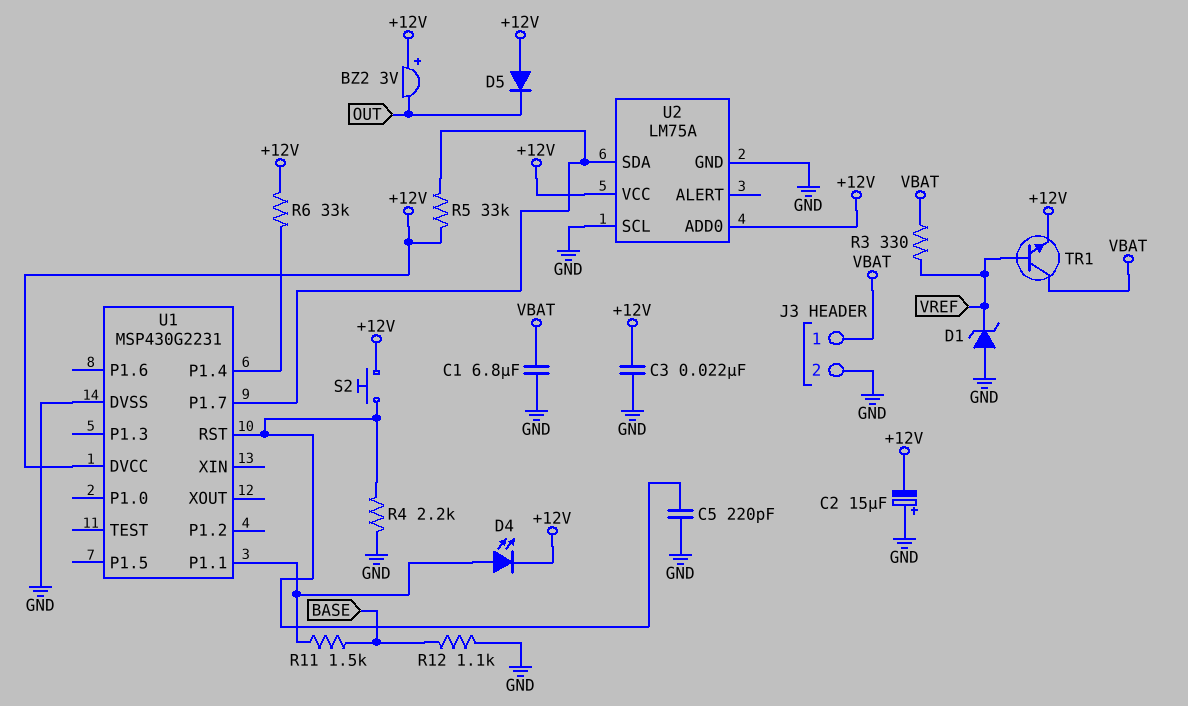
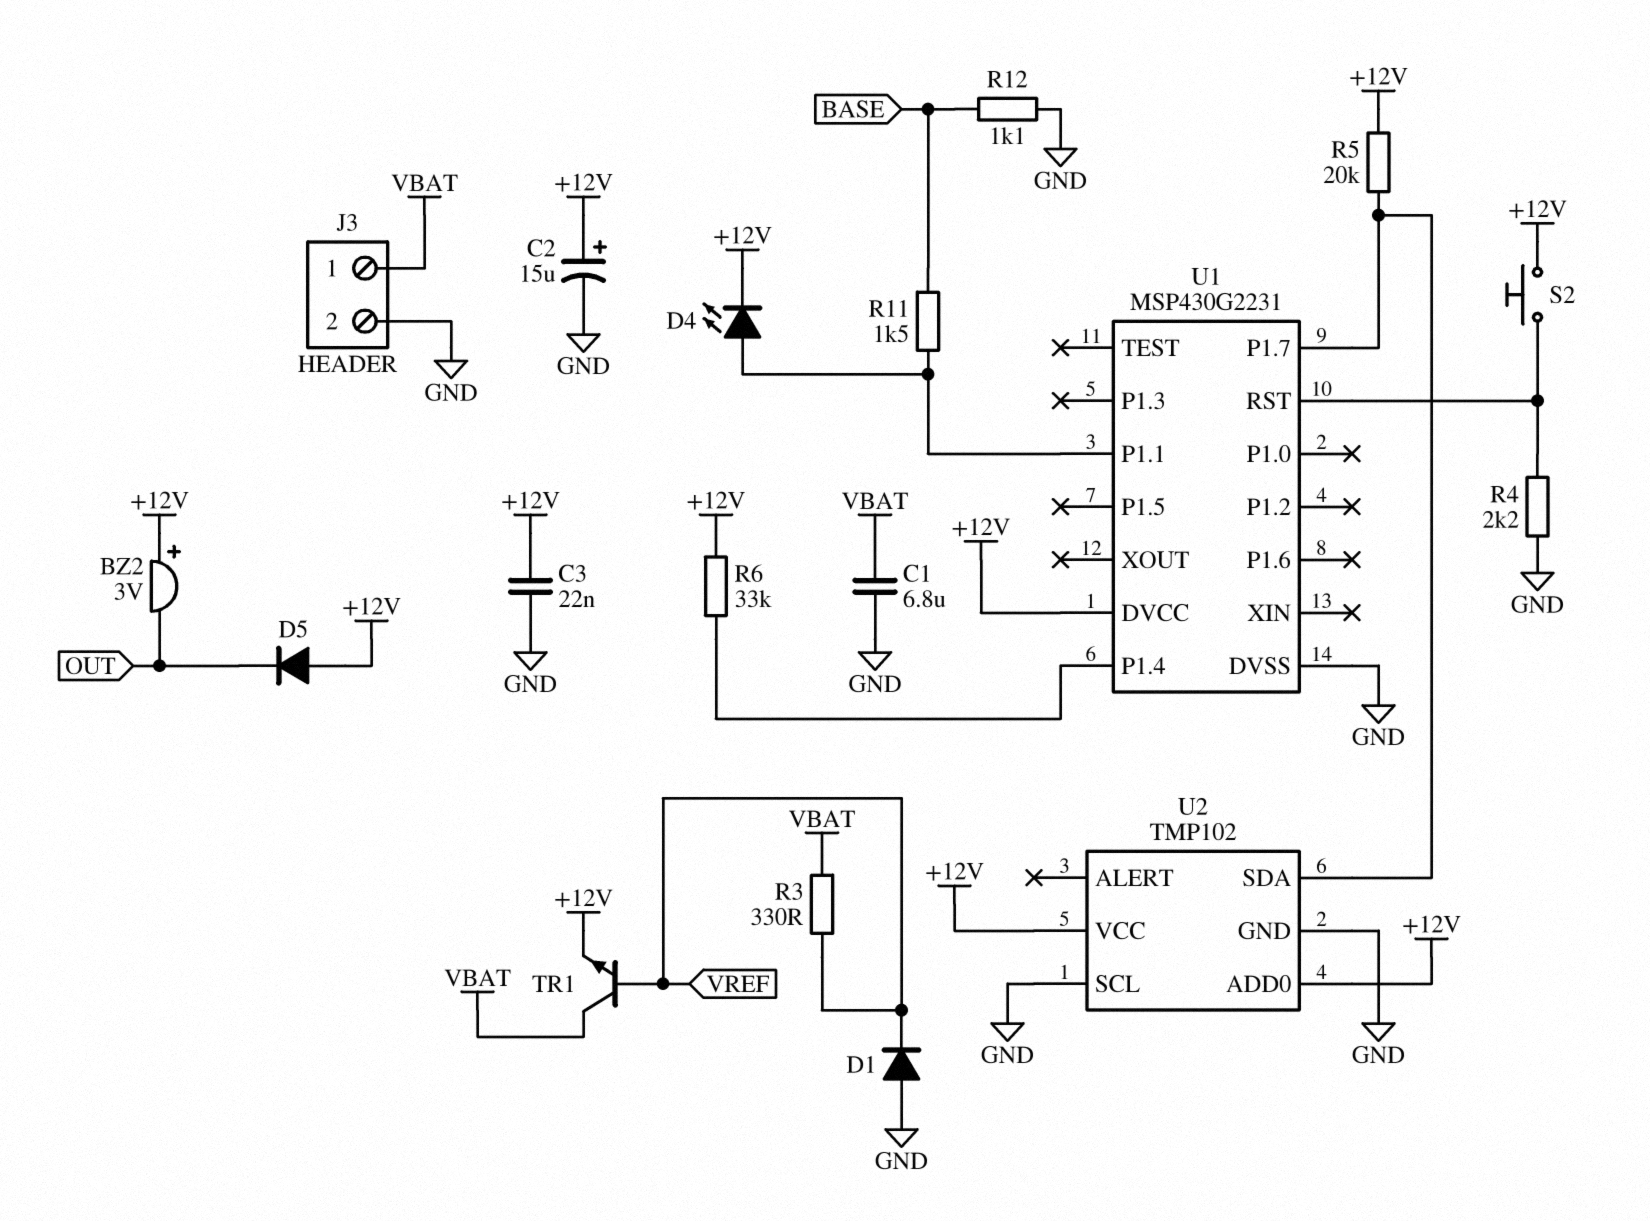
C2: 15uF (plus GND, minus +12V) -> 15uF (plus +12V, minus GND)
C5: 220pF (GND, U1/RST) -> none
D1: zener (A GND, K VREF) -> diode (A GND, K VREF)
R5: 33k (+12V, U1/P1.7) -> 20k (+12V, U1/P1.7)
U2: LM75A -> TMP102

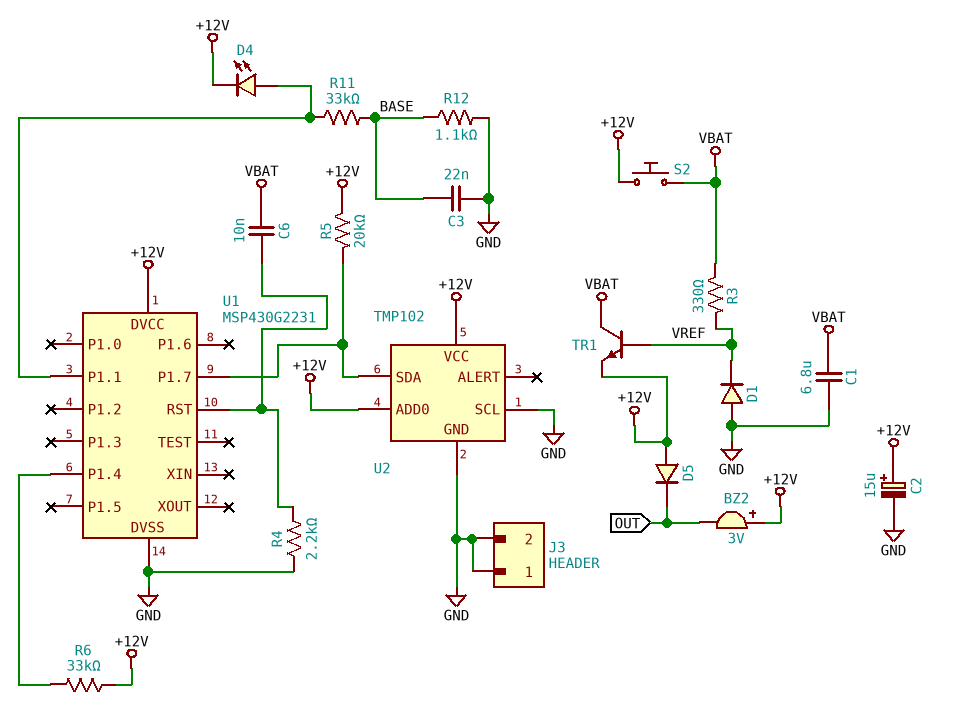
C3: 22nF (+12V, GND) -> 22nF (BASE, GND)
C6: none -> 10nF (U1/RST, VBAT)
J3 pin 1: VBAT -> GND
R11: 1.5k (BASE, U1/P1.1) -> 33k (BASE, U1/P1.1)
S2: button (+12V, U1/RST) -> button (+12V, VBAT)

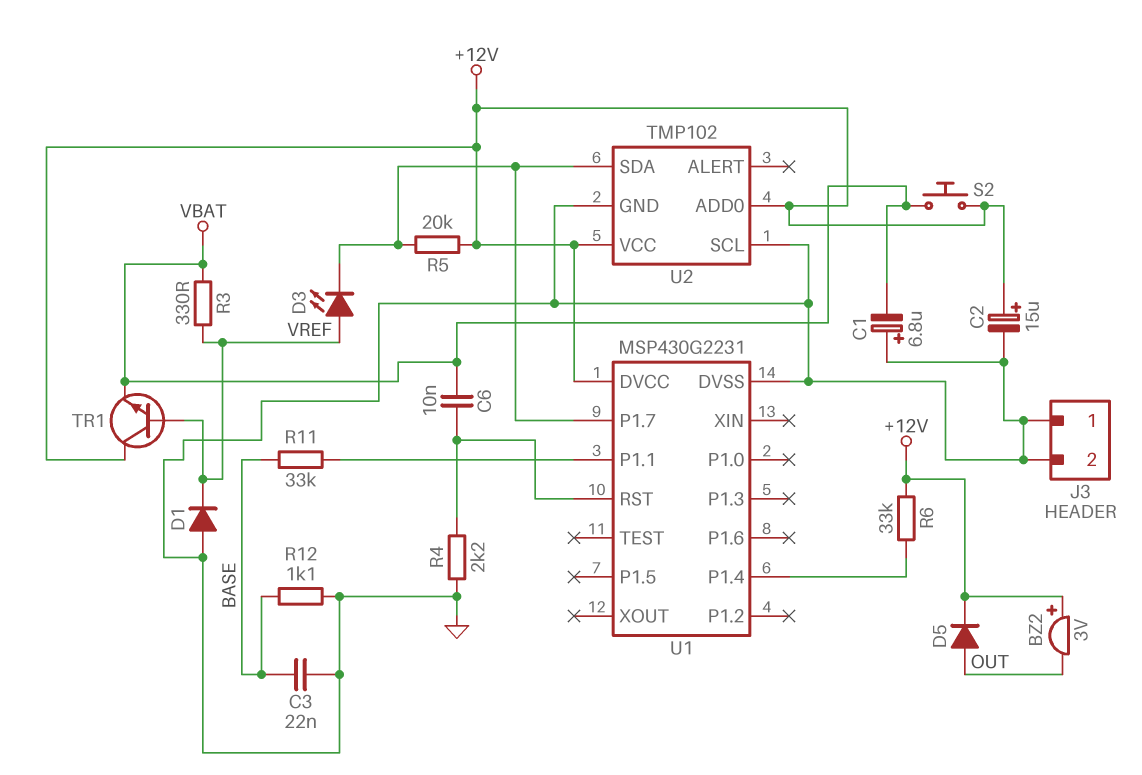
C1: 6.8uF (GND, VBAT) -> 6.8uF (plus GND, minus VBAT)
D3: none -> LED (A VREF, K U1/P1.7)
D4: LED (A U1/P1.1, K +12V) -> none
D5: diode (A +12V, K OUT) -> diode (A OUT, K +12V)
TR1: NPN (B VREF, C VBAT, E +12V) -> NPN (B VREF, C +12V, E VBAT)

